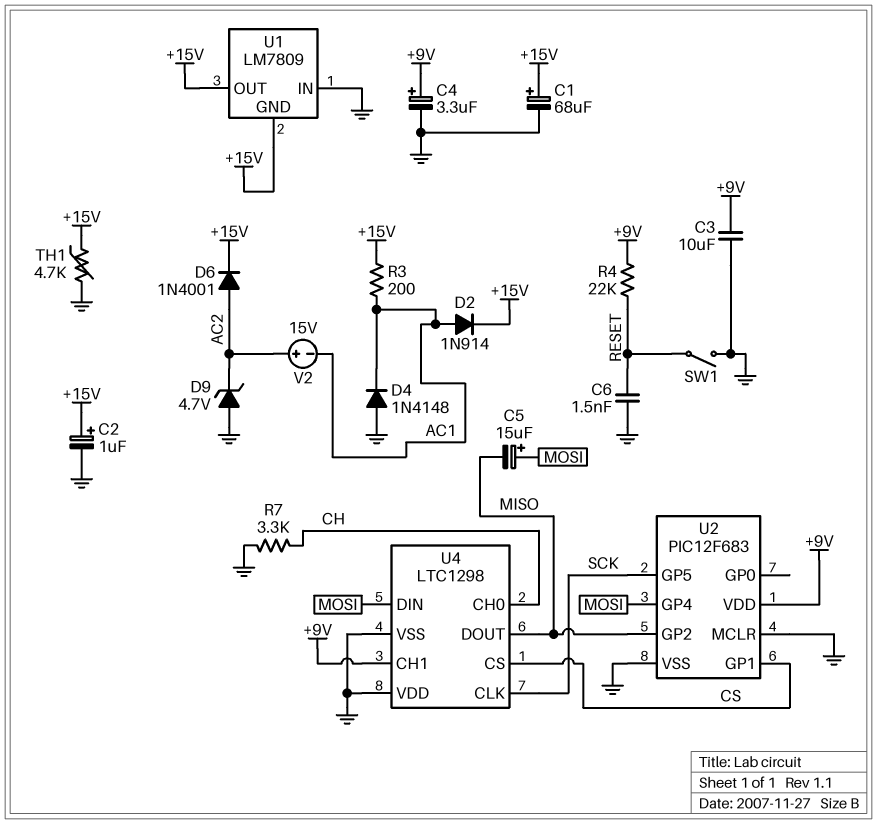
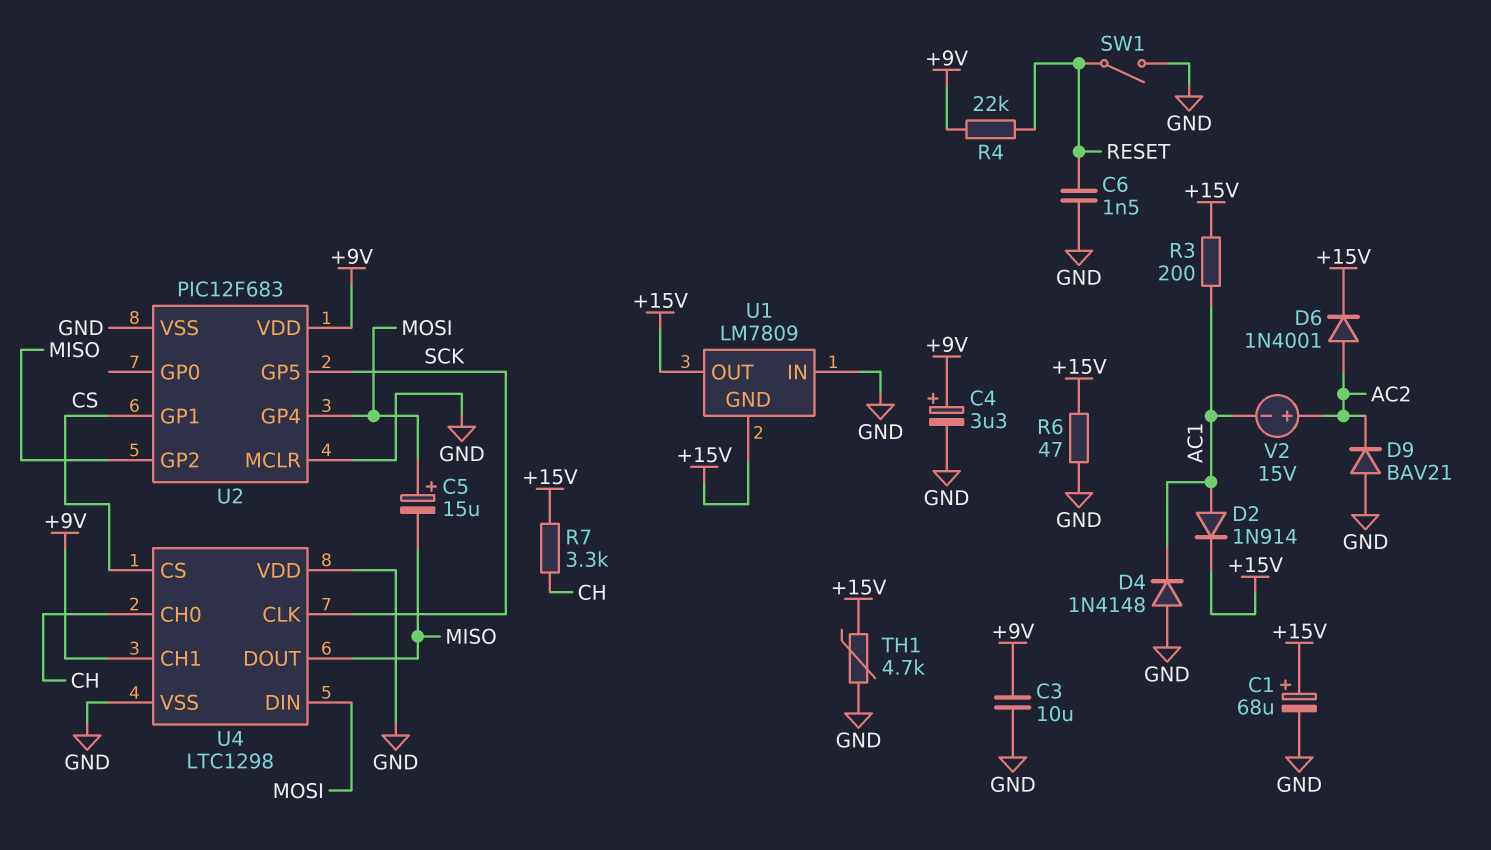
C2: 1uF (plus +15V, minus GND) -> none
D9: zener 4.7V (A GND, K AC2) -> diode BAV21 (A GND, K AC2)
R6: none -> 47 (+15V, GND)
R7: 3.3k (CH, GND) -> 3.3k (+15V, CH)

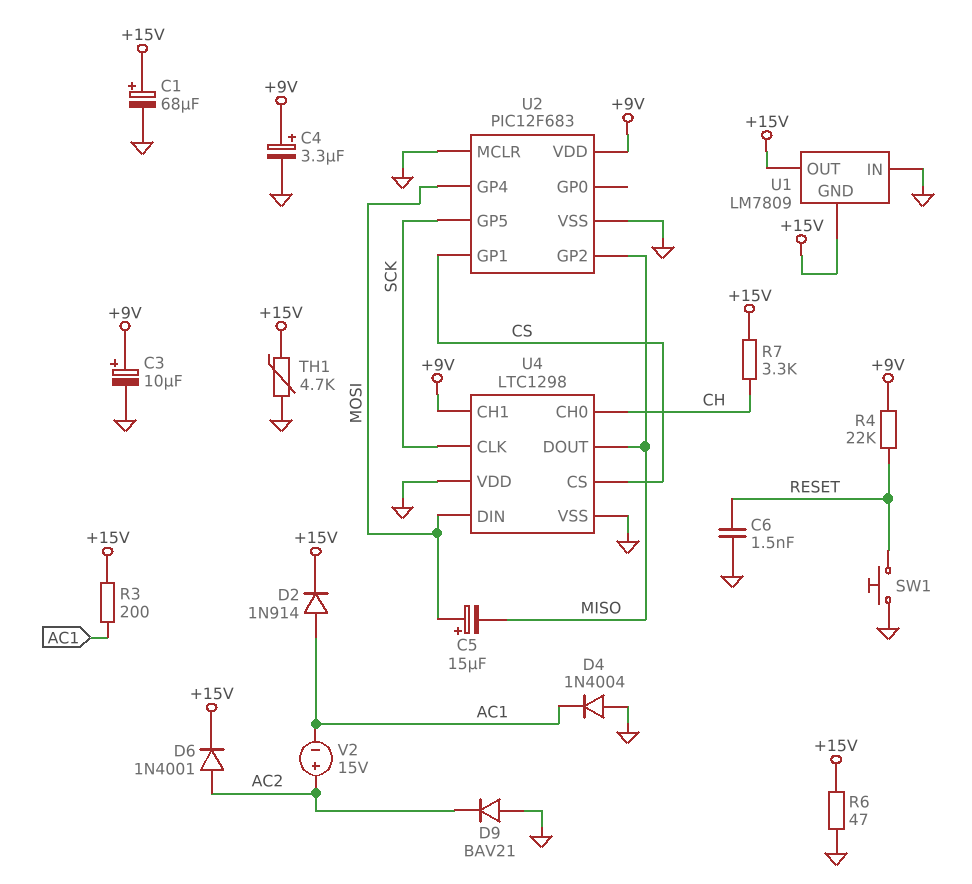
C3: 10uF (+9V, GND) -> 10uF (plus +9V, minus GND)
D4: diode 1N4148 (A GND, K AC1) -> diode 1N4004 (A GND, K AC1)
SW1: switch (GND, RESET) -> button (GND, RESET)

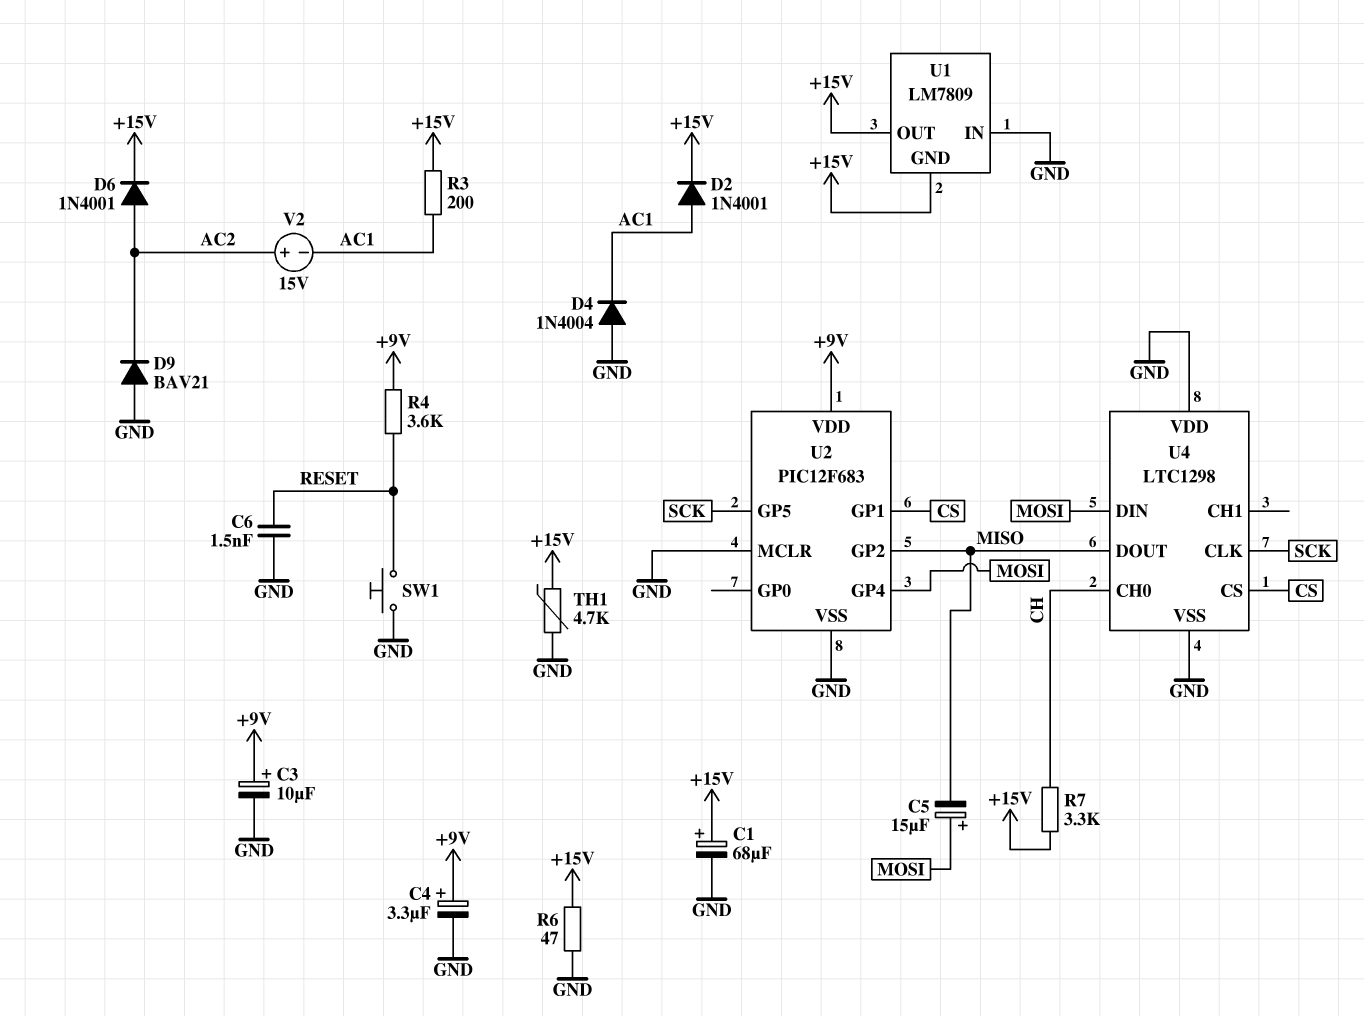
D2: diode 1N914 (A AC1, K +15V) -> diode 1N4001 (A AC1, K +15V)
R4: 22k (+9V, RESET) -> 3.6k (+9V, RESET)
U4 pin CH1: +9V -> none

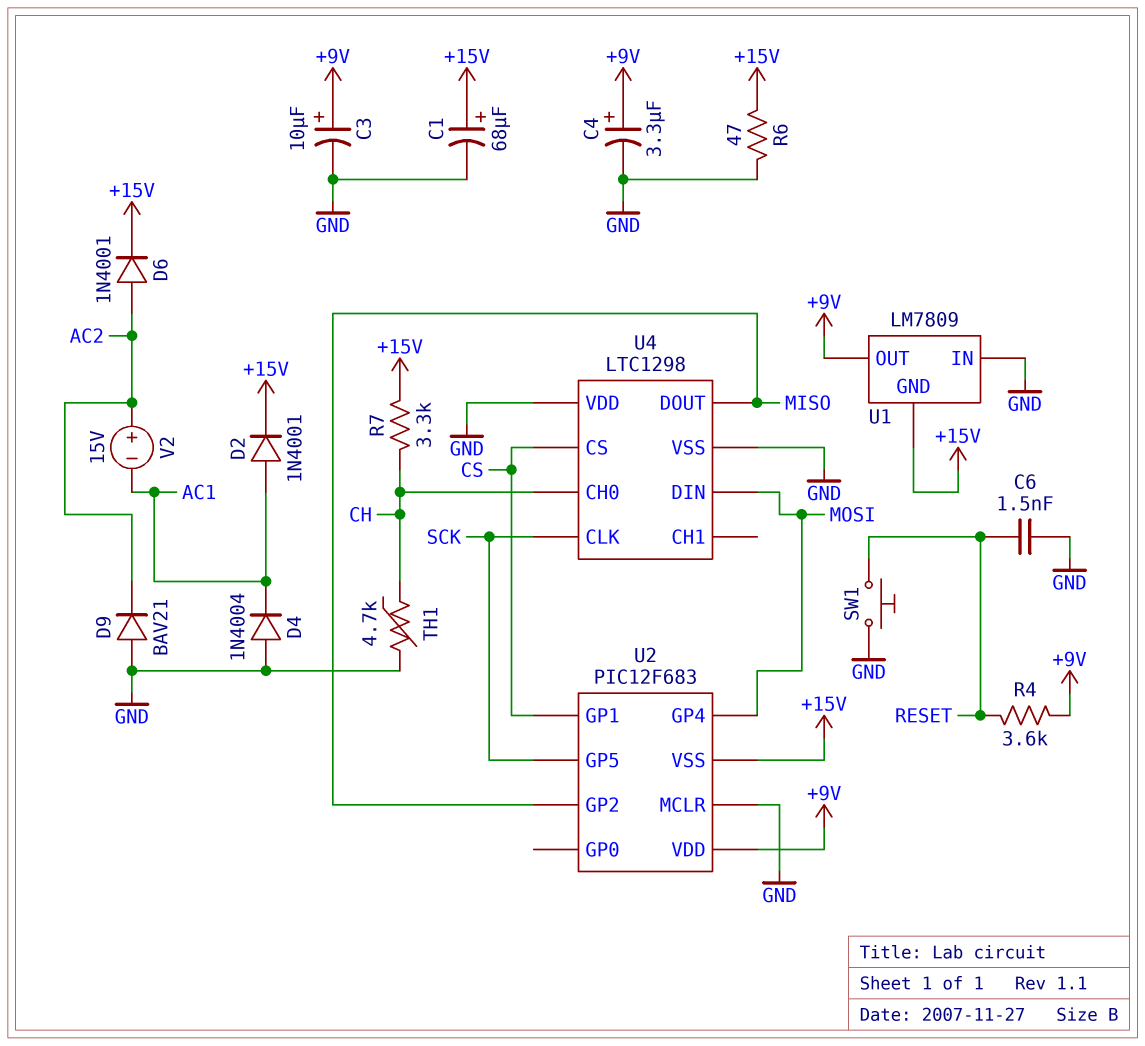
C5: 15uF (plus MOSI, minus MISO) -> none
R3: 200 (+15V, AC1) -> none
TH1: 4.7k (+15V, GND) -> 4.7k (CH, GND)
U1 pin OUT: +15V -> +9V
U2 pin VSS: GND -> +15V

